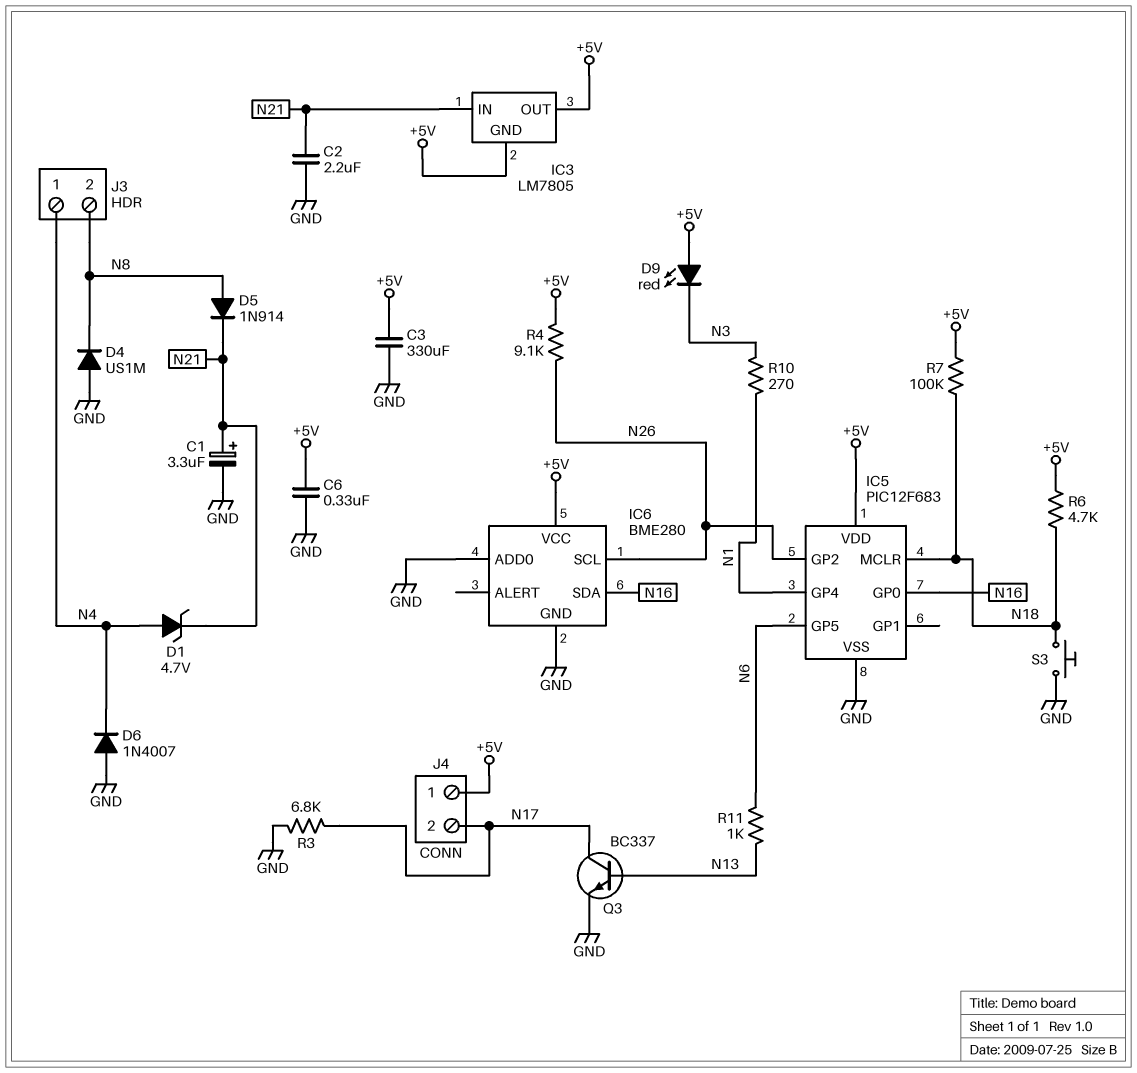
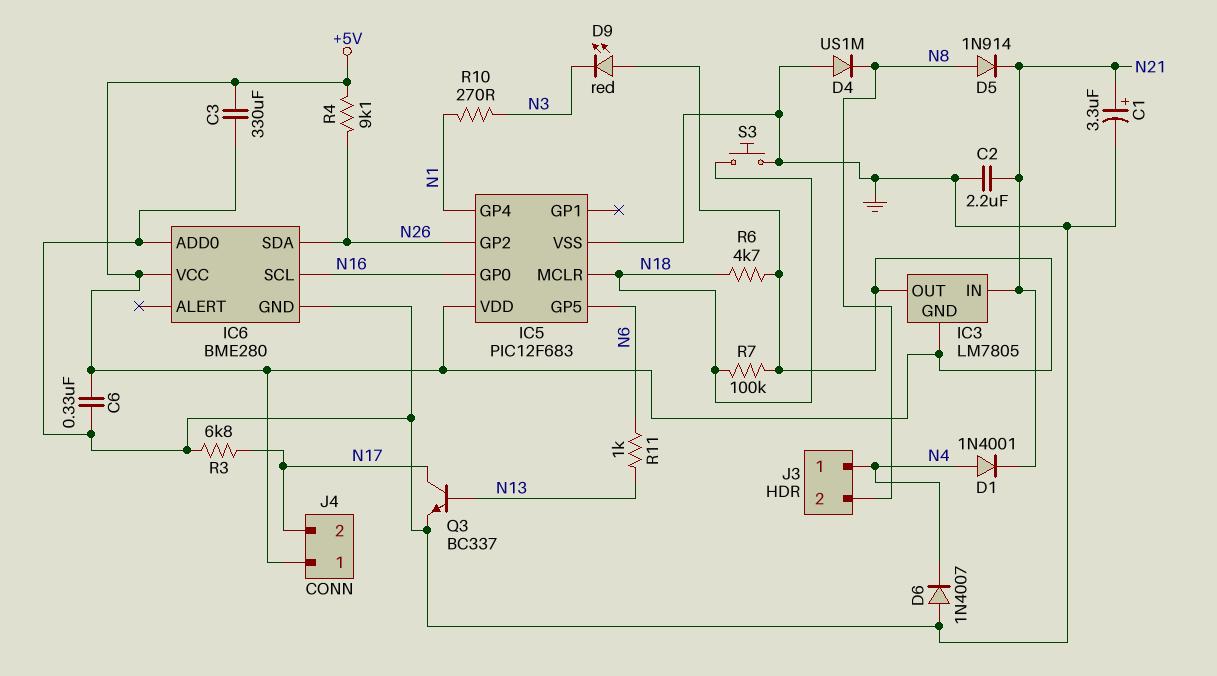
D1: zener 4.7V (A N4, K N21) -> diode 1N4001 (A N4, K N21)
IC6 pin SCL: N26 -> N16
IC6 pin SDA: N16 -> N26

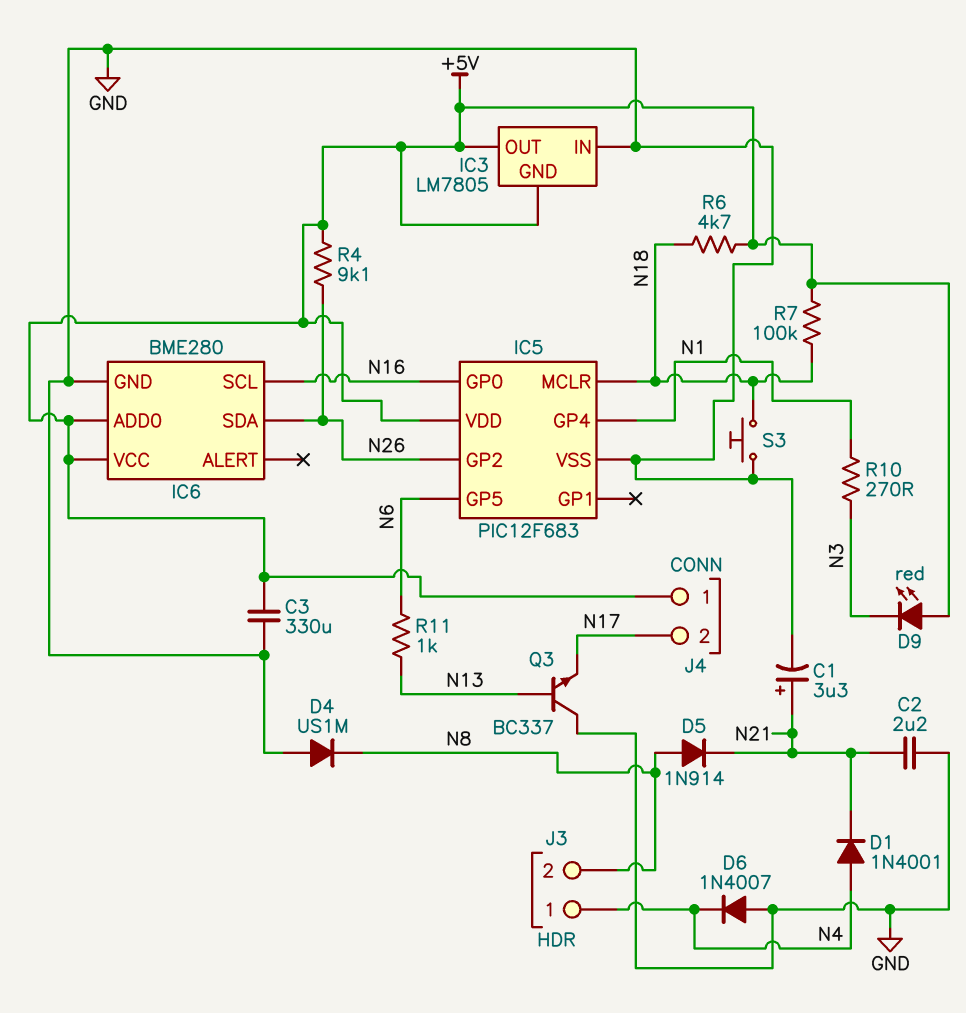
C6: 330nF (+5V, GND) -> none
IC3 pin IN: N21 -> GND
IC6 pin ADD0: GND -> +5V
Q3: NPN BC337 (B N13, C N17, E GND) -> NPN BC337 (B N13, C GND, E N17)
R3: 6.8k (GND, N17) -> none

